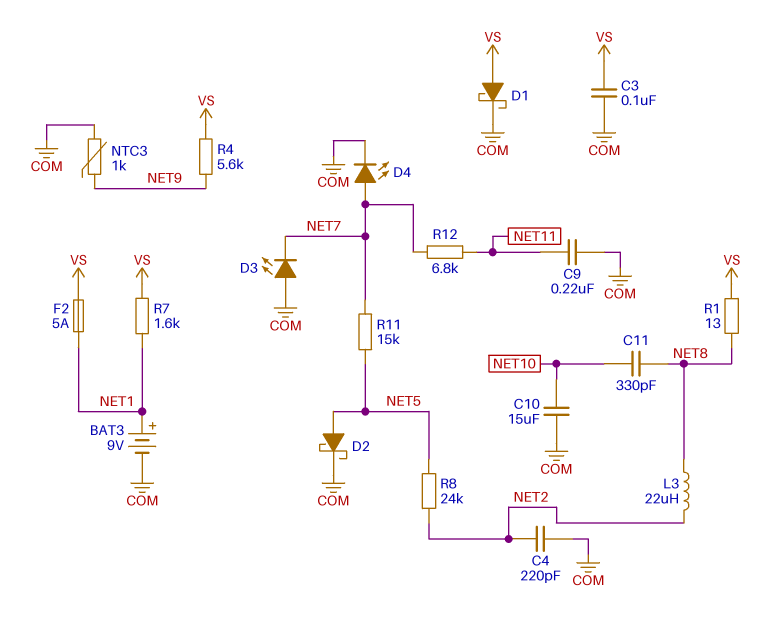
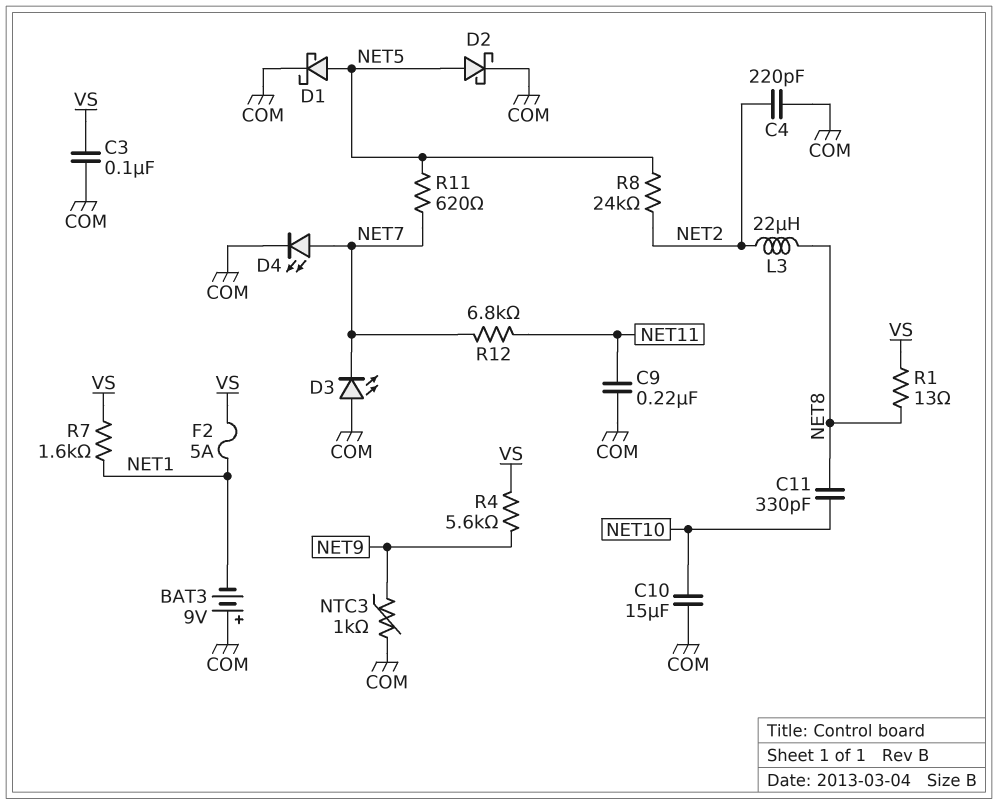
BAT3: 9V (plus NET1, minus COM) -> 9V (plus COM, minus NET1)
D1: schottky (A VS, K COM) -> schottky (A NET5, K COM)
R11: 15k (NET5, NET7) -> 620 (NET5, NET7)

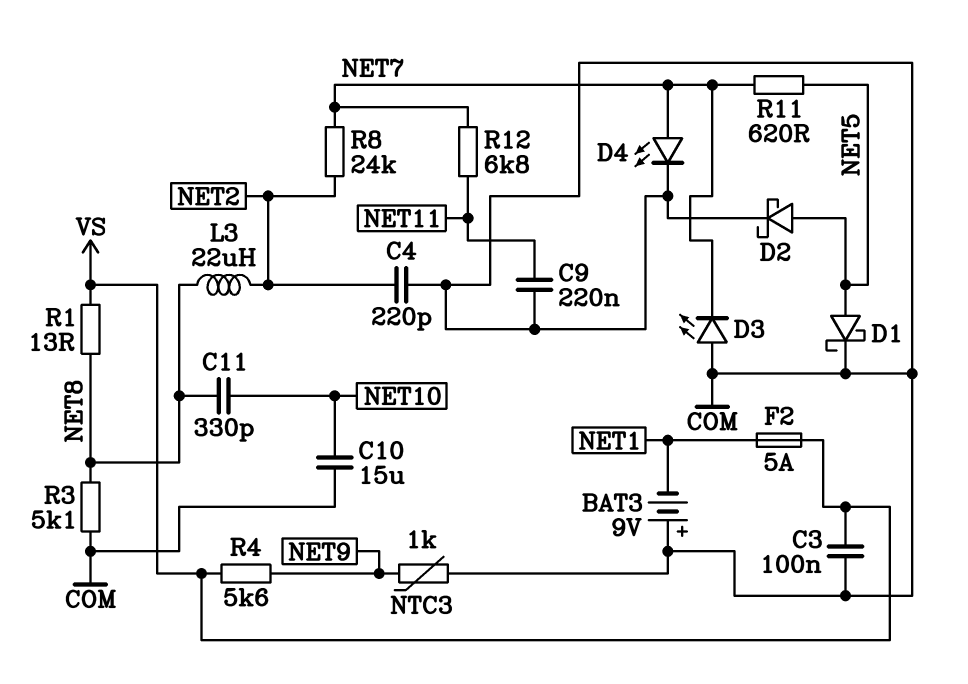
R3: none -> 5.1k (COM, NET8)
R7: 1.6k (NET1, VS) -> none
R8: 24k (NET2, NET5) -> 24k (NET2, NET7)

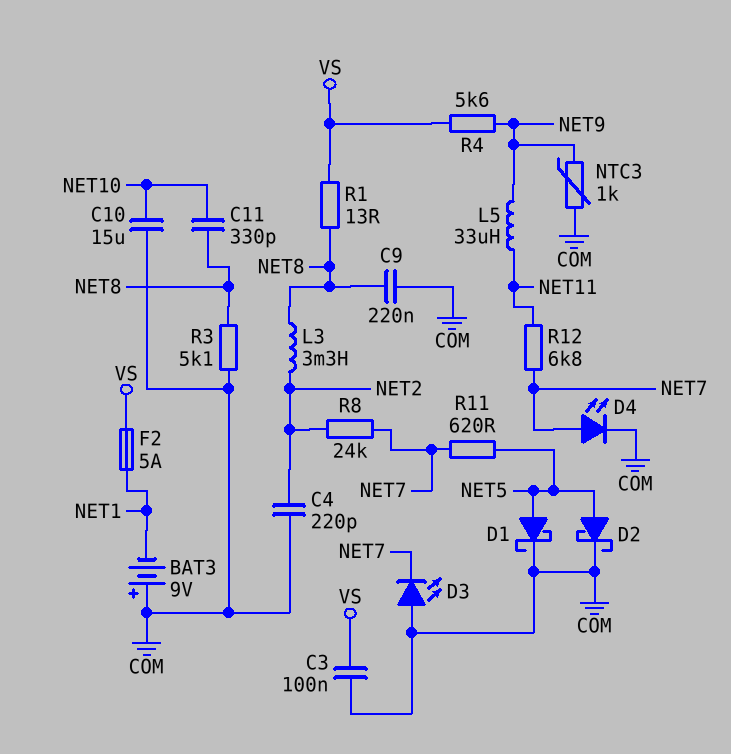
C9: 220nF (COM, NET11) -> 220nF (COM, NET8)
L3: 22uH (NET2, NET8) -> 3.3mH (NET2, NET8)
L5: none -> 33uH (NET9, NET11)

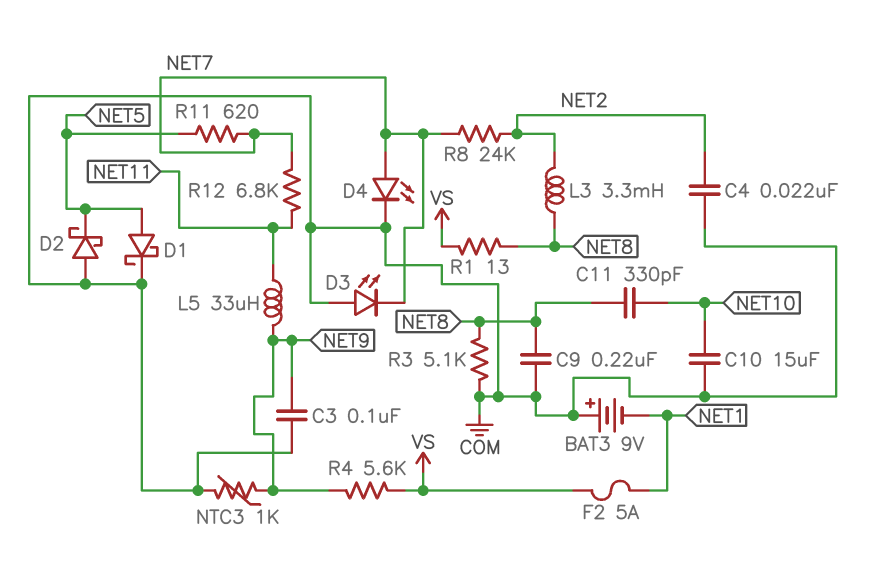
C3: 100nF (COM, VS) -> 100nF (COM, NET9)
C4: 220pF (COM, NET2) -> 22nF (COM, NET2)
D2: schottky (A NET5, K COM) -> schottky (A COM, K NET5)

